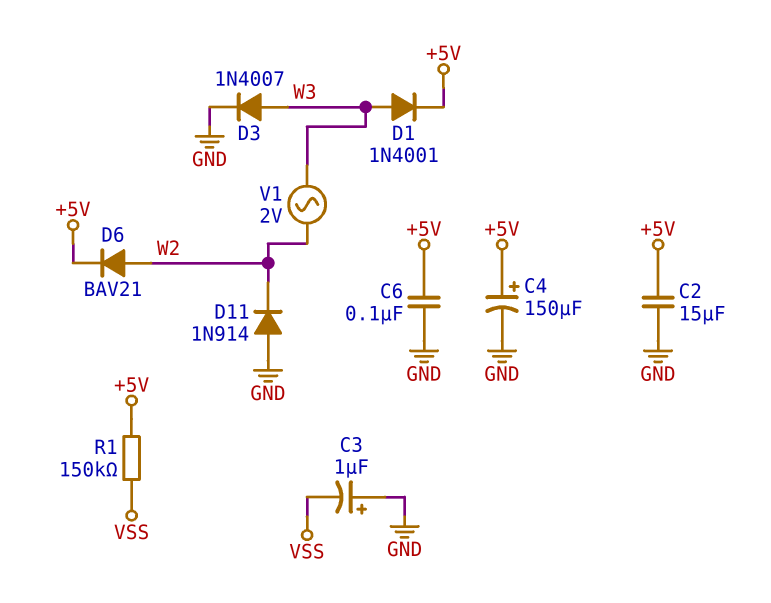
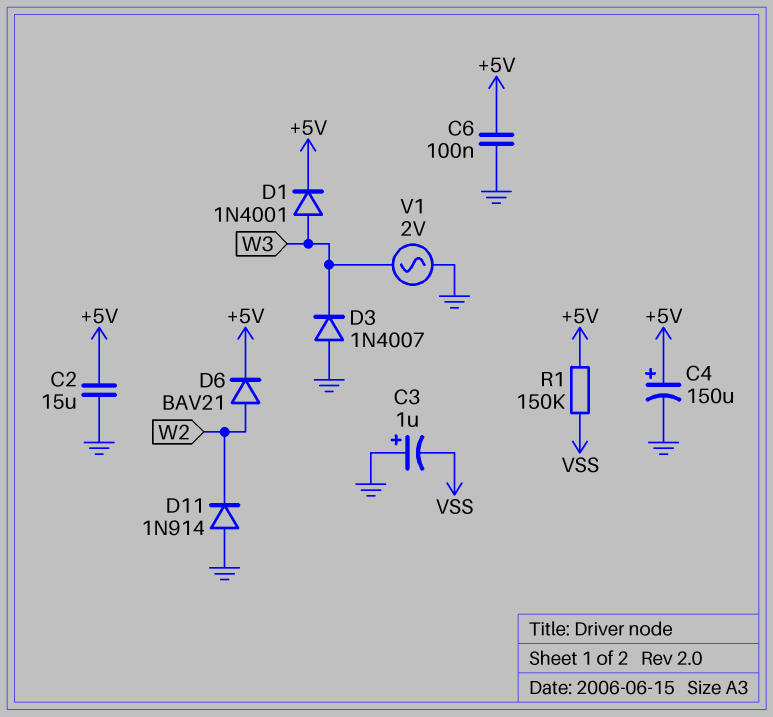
D3: diode 1N4007 (A W3, K GND) -> diode 1N4007 (A GND, K W3)
V1: AC 2V (W2, W3) -> AC 2V (GND, W3)

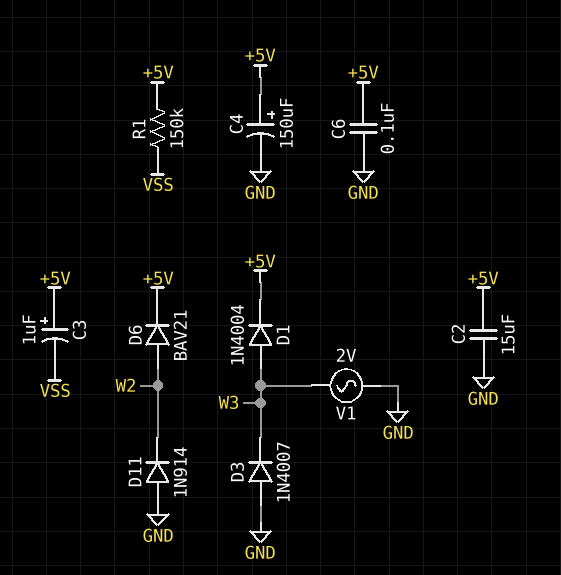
C3: 1uF (plus GND, minus VSS) -> 1uF (plus +5V, minus VSS)
D1: diode 1N4001 (A W3, K +5V) -> diode 1N4004 (A W3, K +5V)

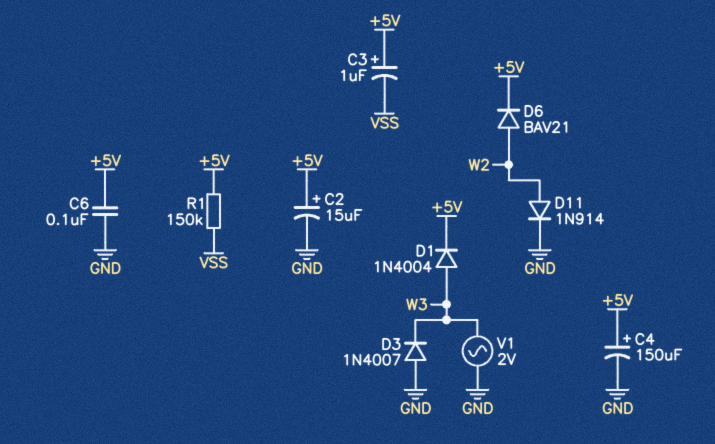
C2: 15uF (+5V, GND) -> 15uF (plus +5V, minus GND)
D11: diode 1N914 (A GND, K W2) -> diode 1N914 (A W2, K GND)

